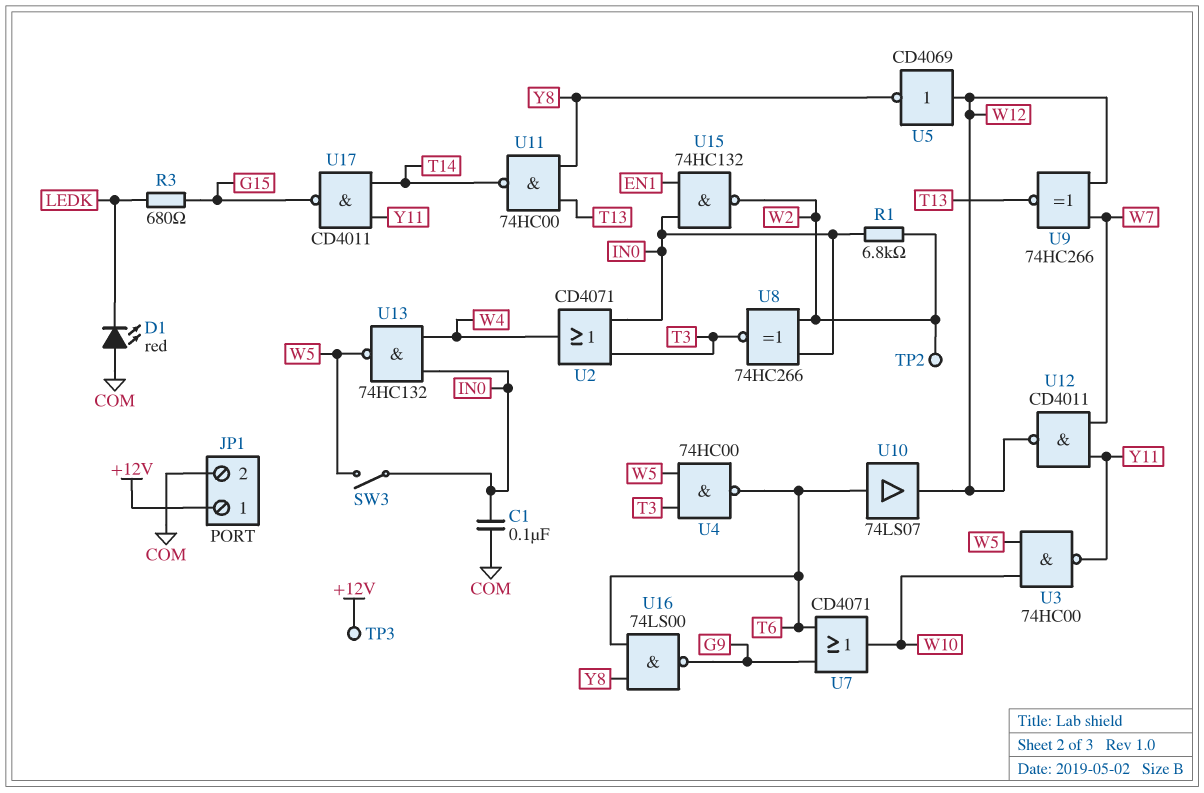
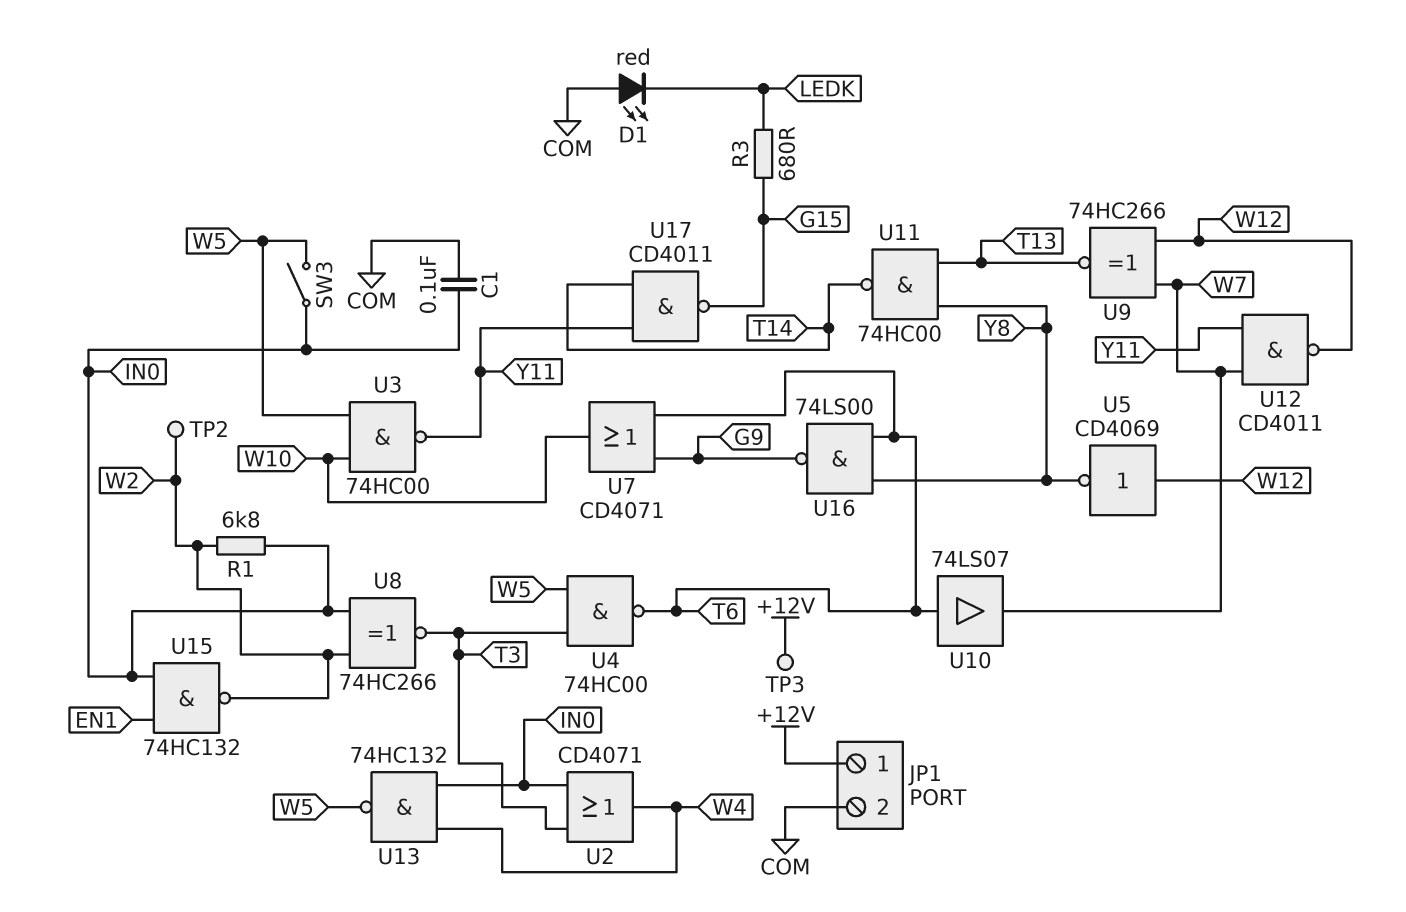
U10: buffer 74LS07 (in T6, out W12) -> buffer 74LS07 (in T6, out W7)

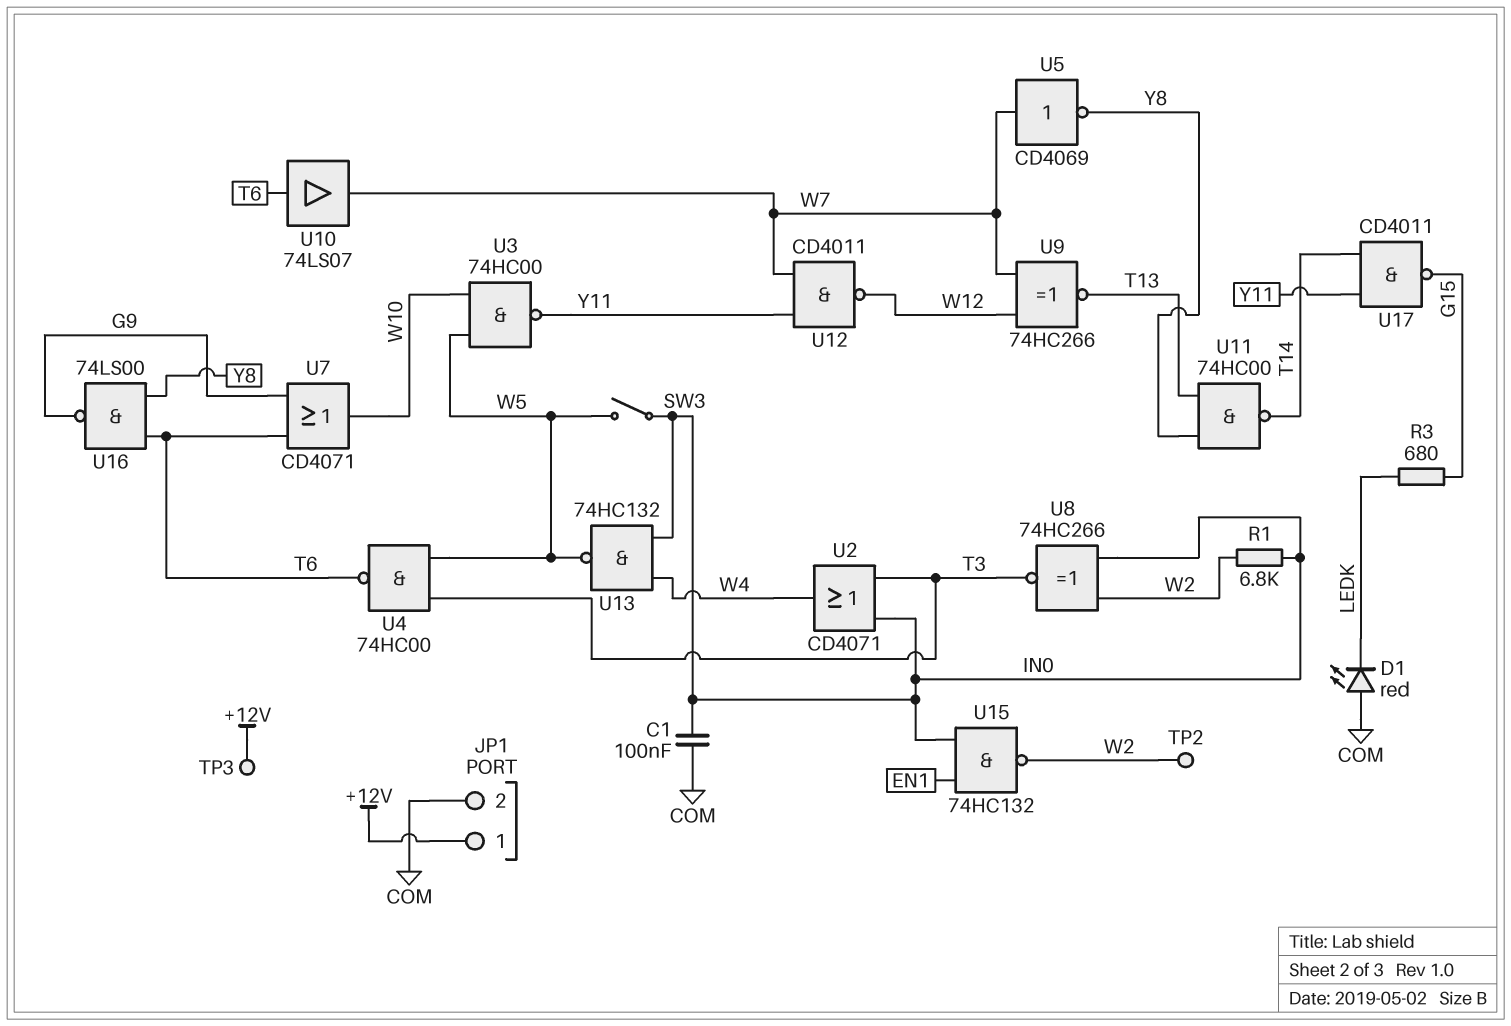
U5: NOT CD4069 (in W12, out Y8) -> NOT CD4069 (in W7, out Y8)

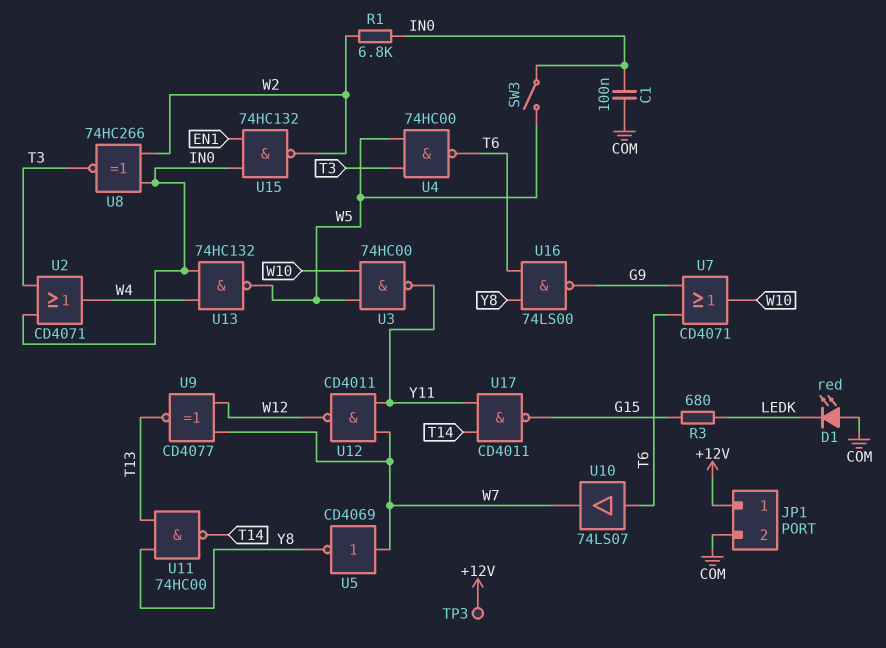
TP2: test point (W2) -> none
U9: XNOR 74HC266 (in W7, in W12, out T13) -> XNOR CD4077 (in W7, in W12, out T13)

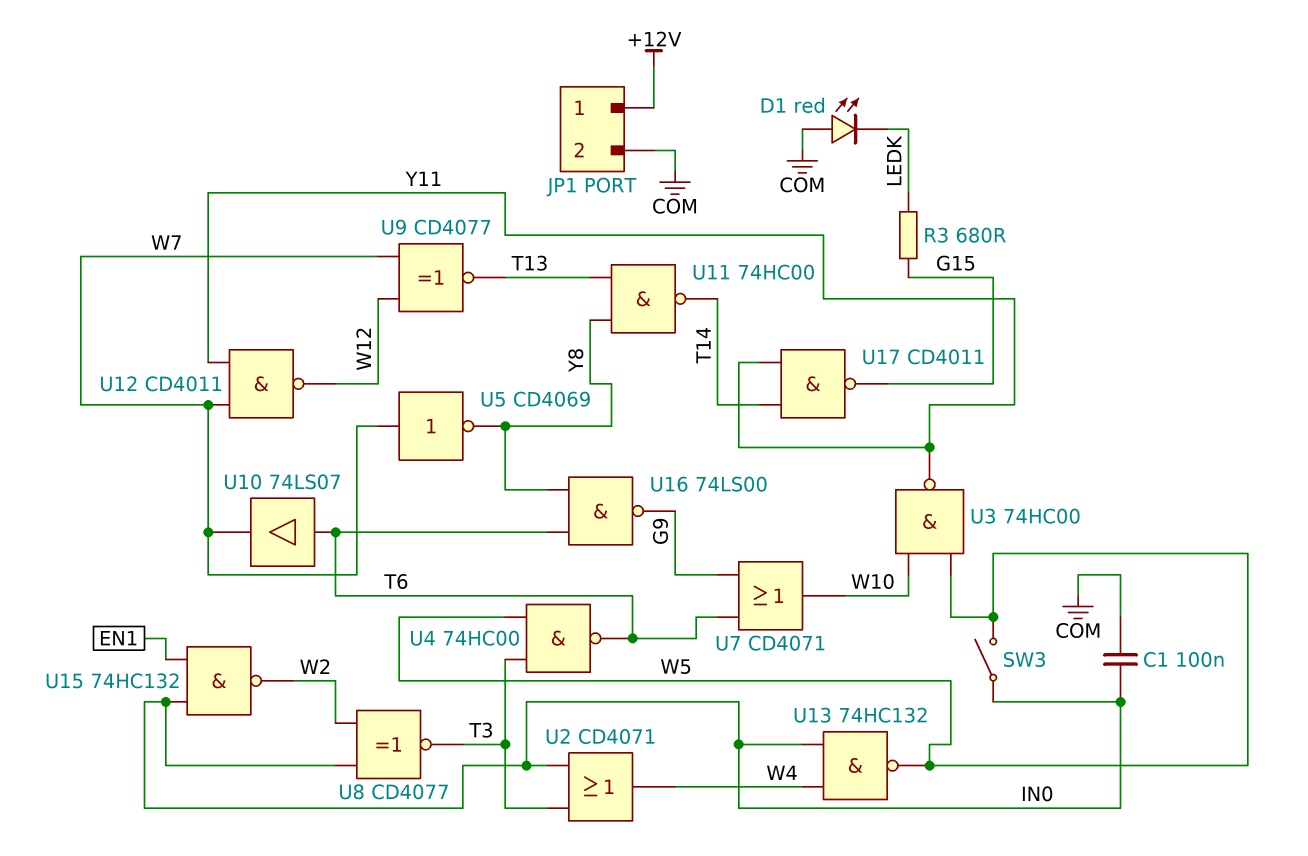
R1: 6.8k (IN0, W2) -> none
TP3: test point (+12V) -> none
U8: XNOR 74HC266 (in IN0, in W2, out T3) -> XNOR CD4077 (in IN0, in W2, out T3)

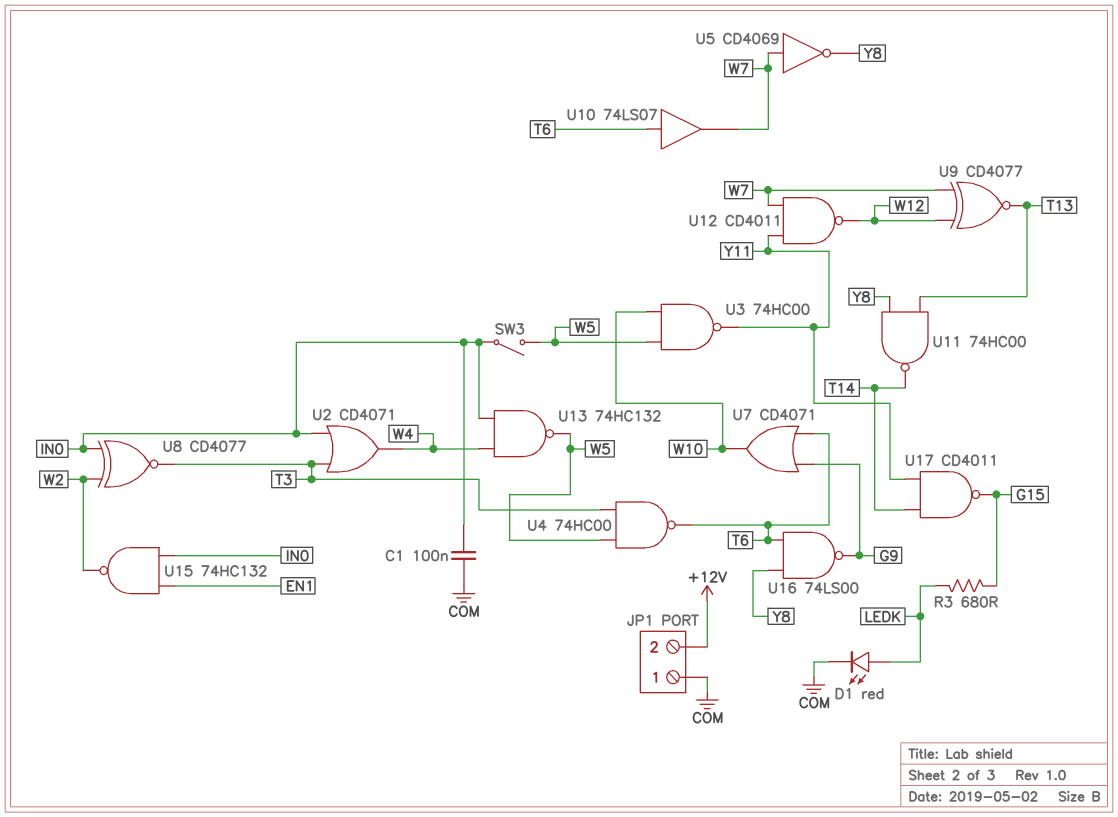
D1: LED red (A COM, K LEDK) -> LED red (A LEDK, K COM)
JP1 pin 1: +12V -> COM
JP1 pin 2: COM -> +12V

